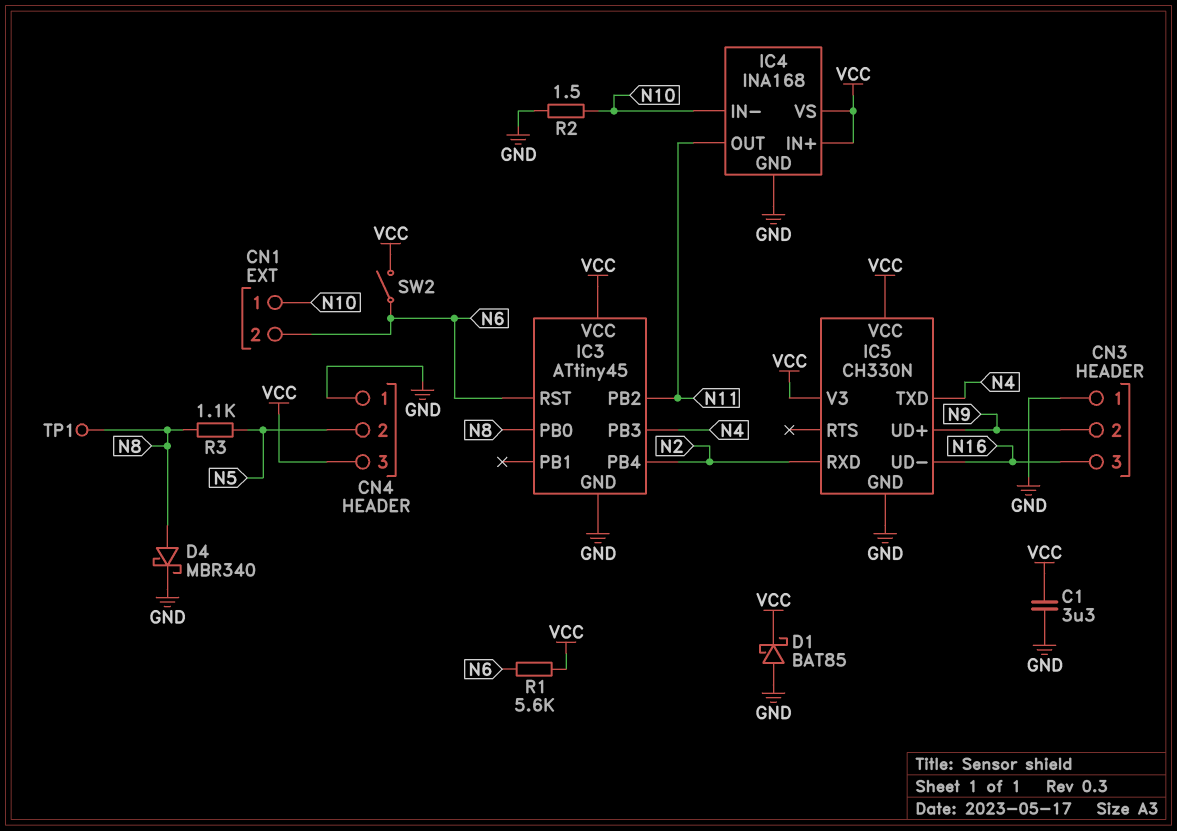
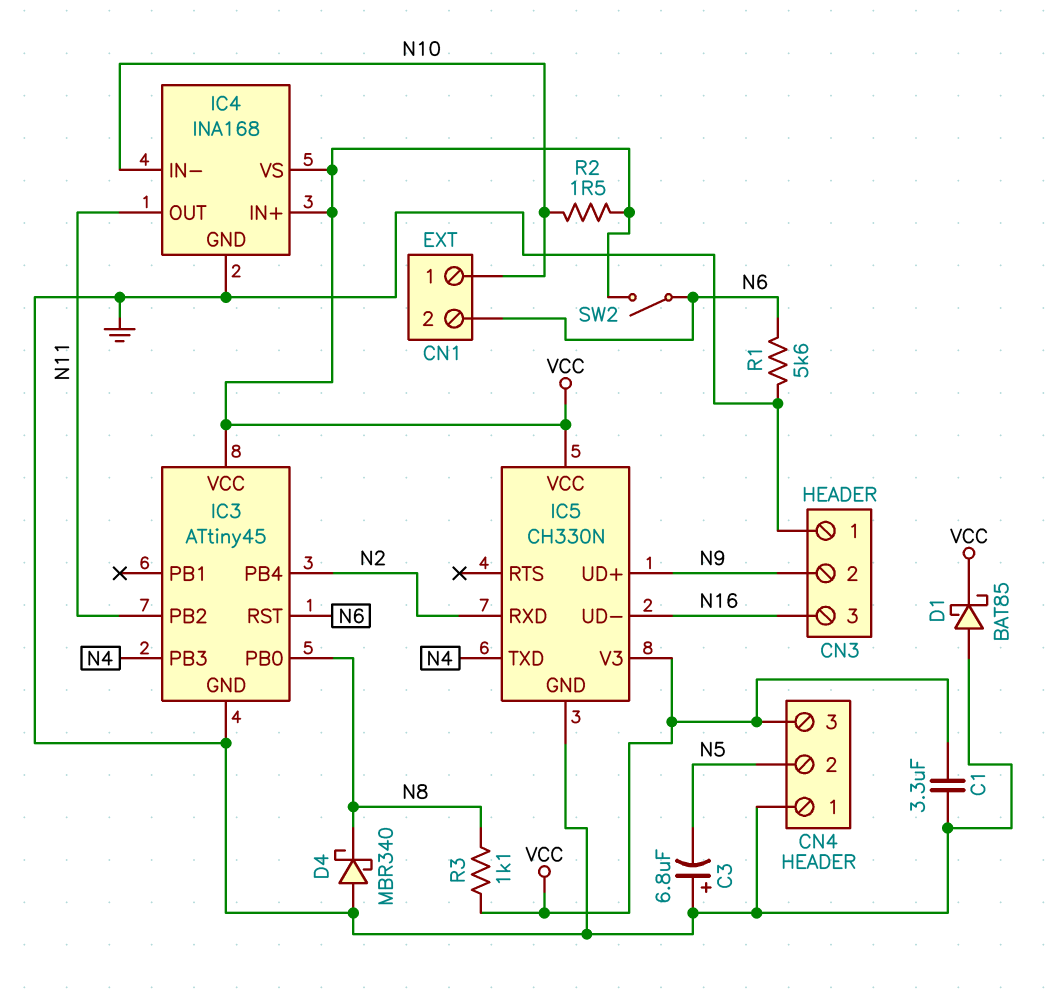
C3: none -> 6.8uF (plus GND, minus N5)
D4: schottky MBR340 (A N8, K GND) -> schottky MBR340 (A GND, K N8)
R1: 5.6k (N6, VCC) -> 5.6k (GND, N6)
R2: 1.5 (GND, N10) -> 1.5 (N10, VCC)
R3: 1.1k (N5, N8) -> 1.1k (N8, VCC)
TP1: test point (N8) -> none

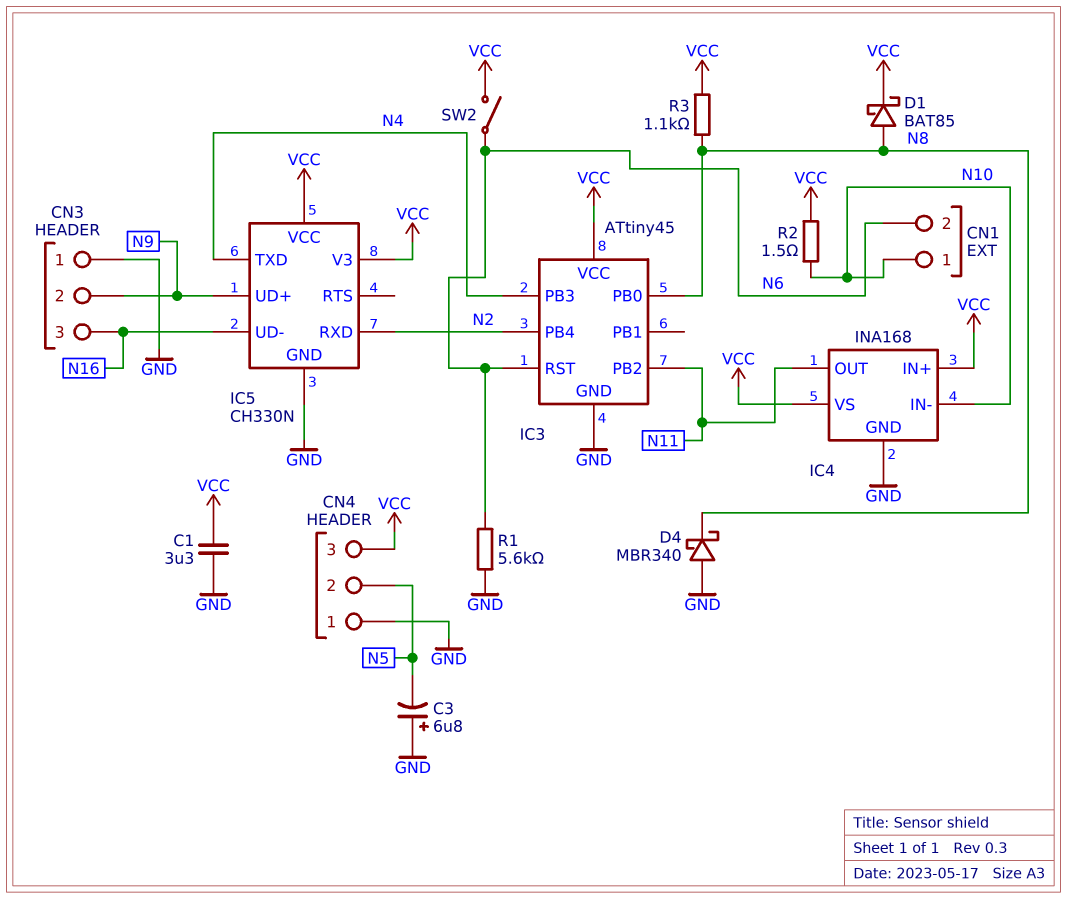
D1: schottky BAT85 (A GND, K VCC) -> schottky BAT85 (A N8, K VCC)

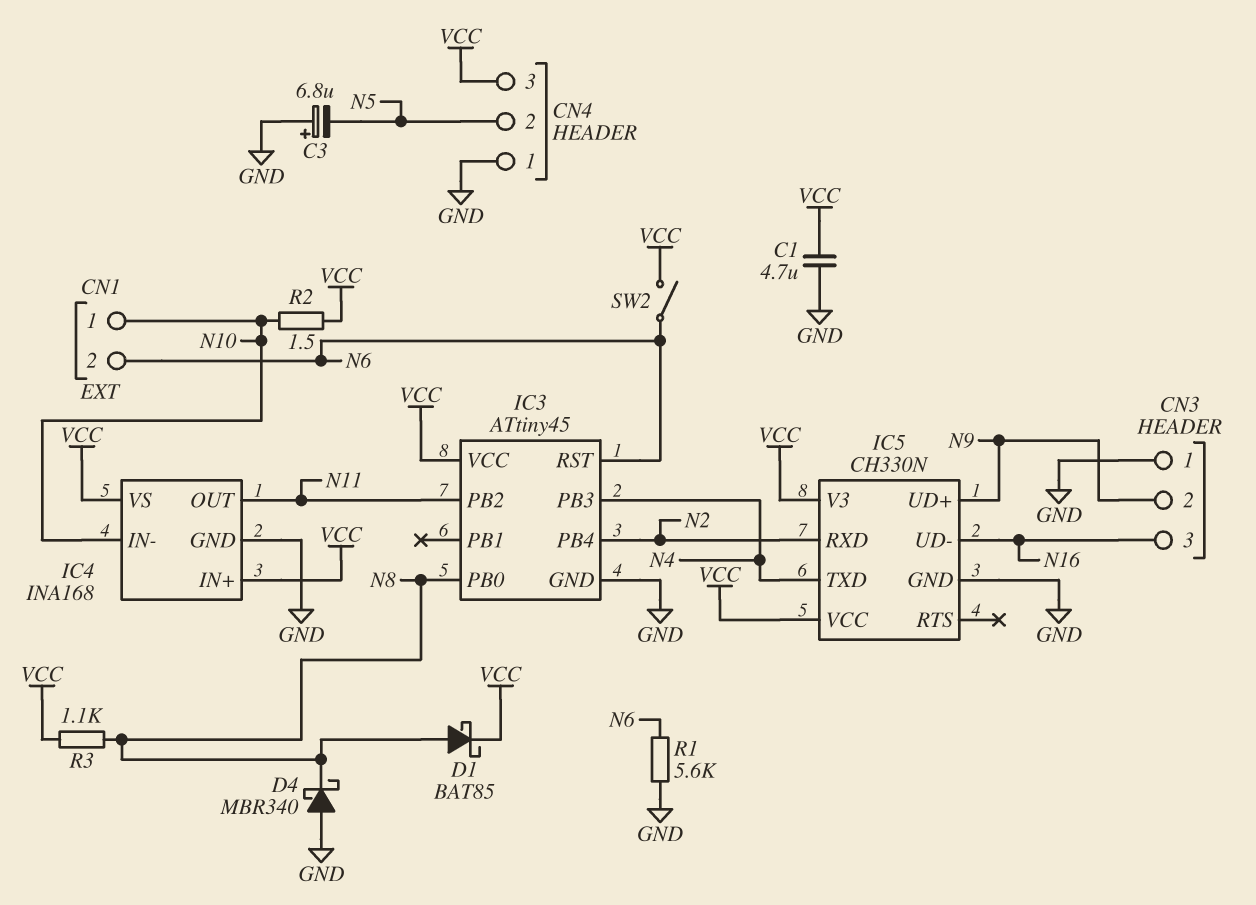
C1: 3.3uF (GND, VCC) -> 4.7uF (GND, VCC)

